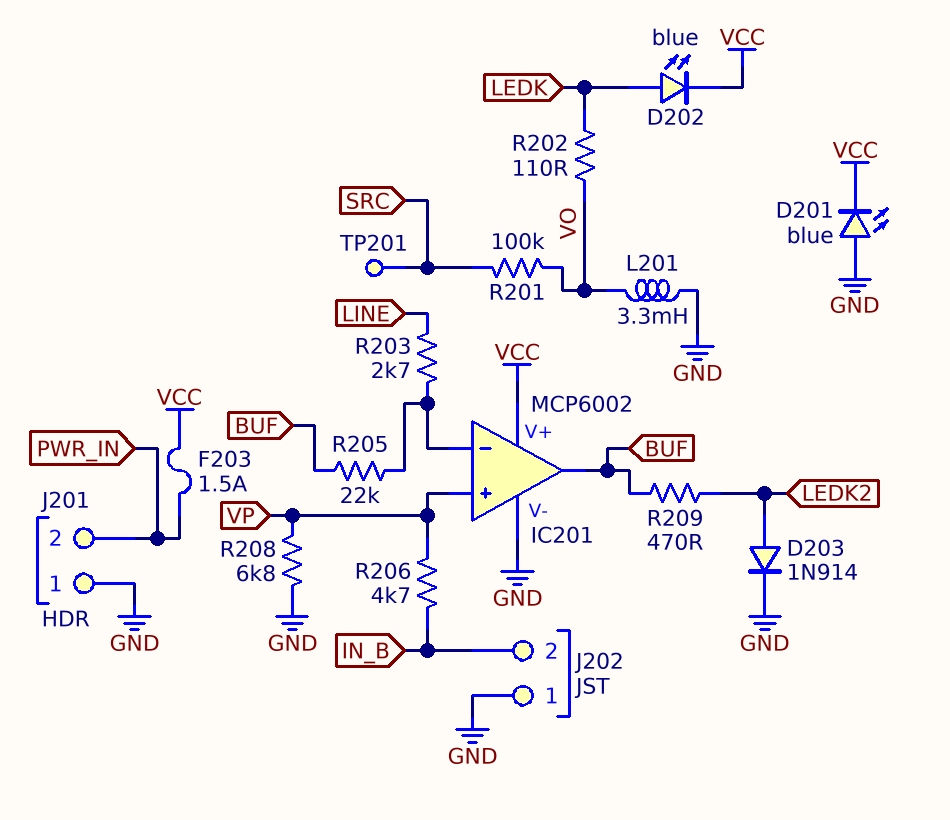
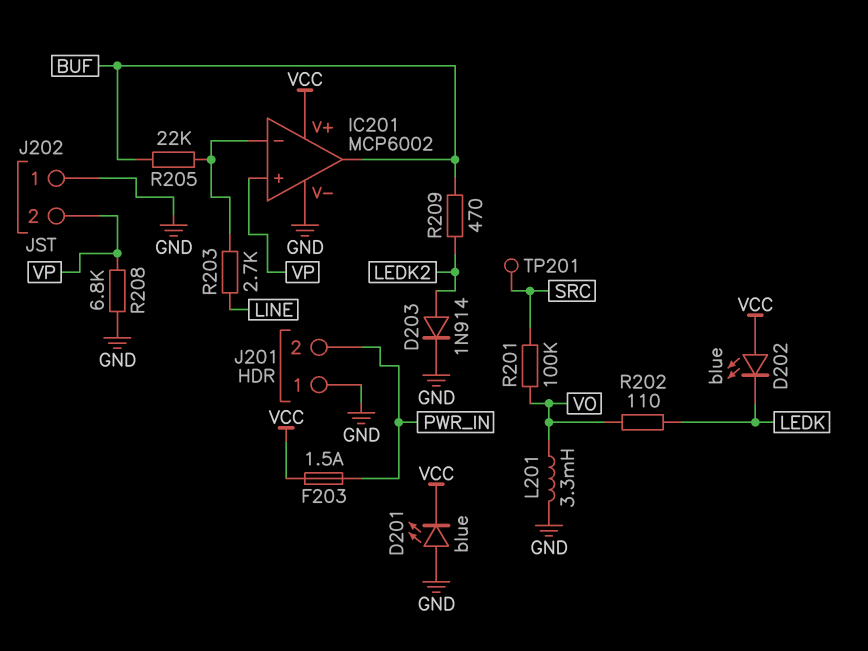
D202: LED blue (A LEDK, K VCC) -> LED blue (A VCC, K LEDK)
J202 pin 2: IN_B -> VP
R206: 4.7k (IN_B, VP) -> none

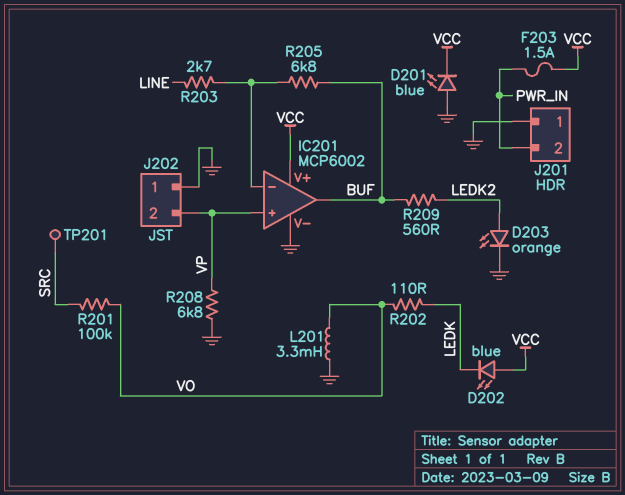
D203: diode 1N914 (A LEDK2, K GND) -> LED orange (A LEDK2, K GND)
R205: 22k (BUF, IC201/in-) -> 6.8k (BUF, IC201/in-)
R209: 470 (BUF, LEDK2) -> 560 (BUF, LEDK2)

